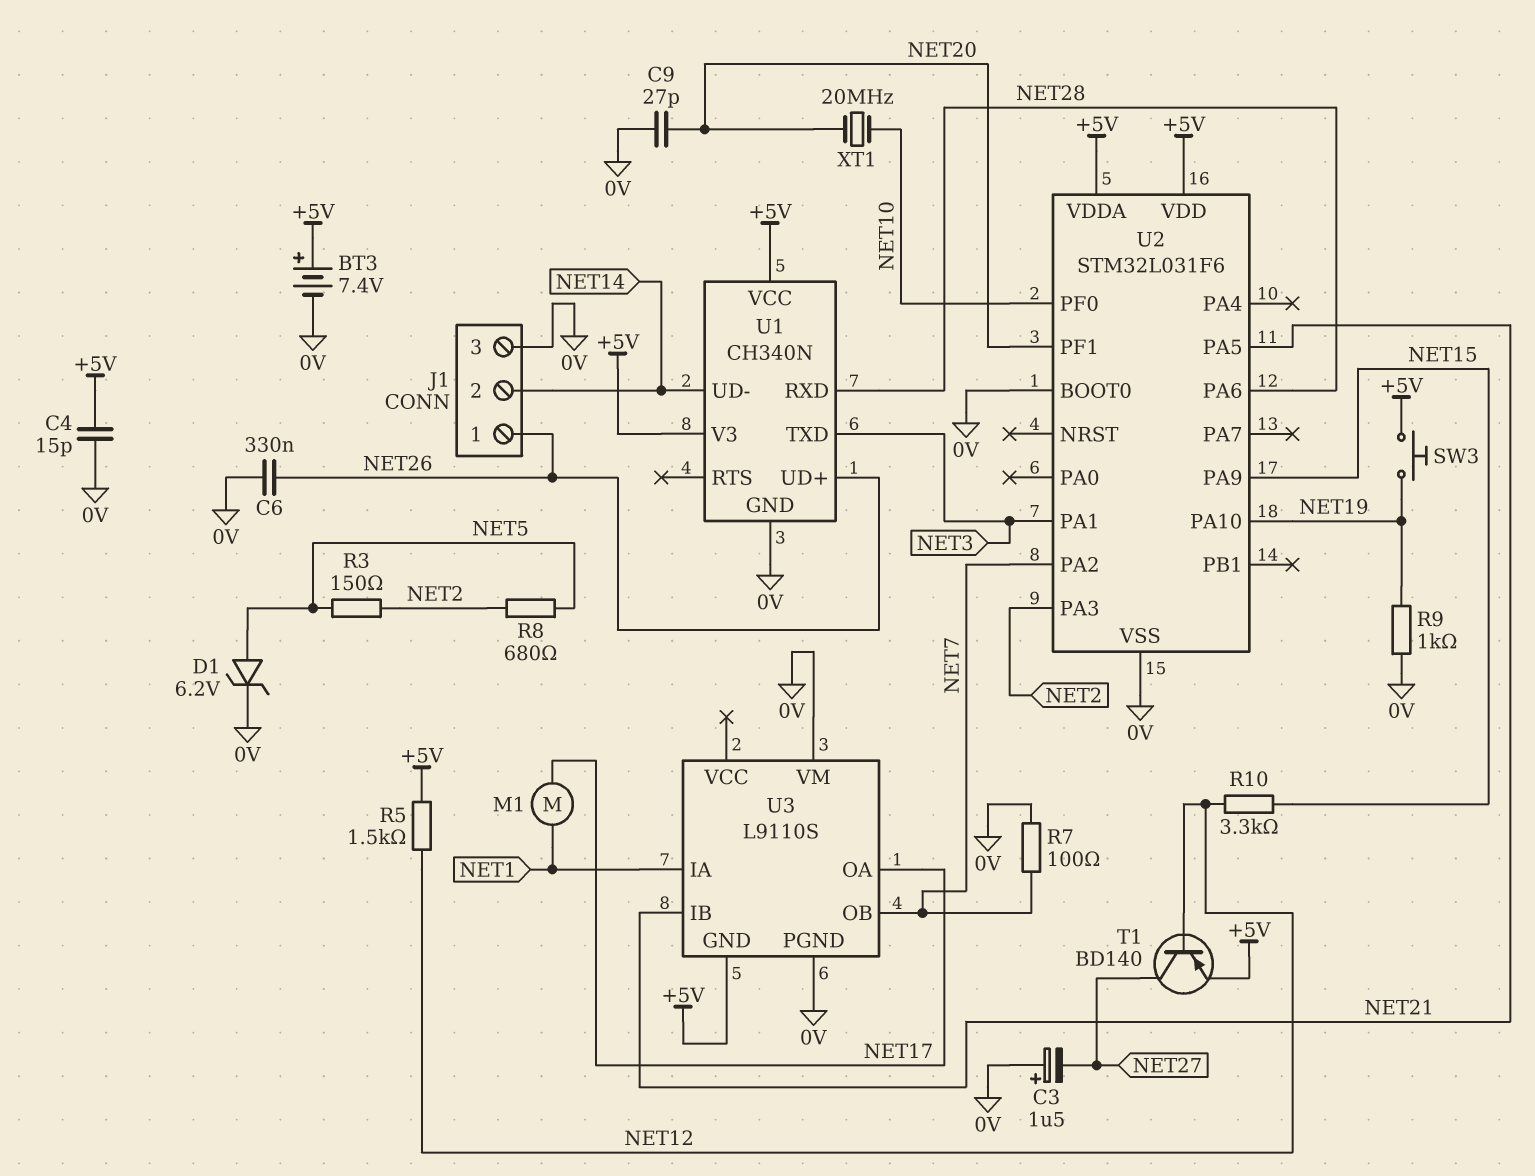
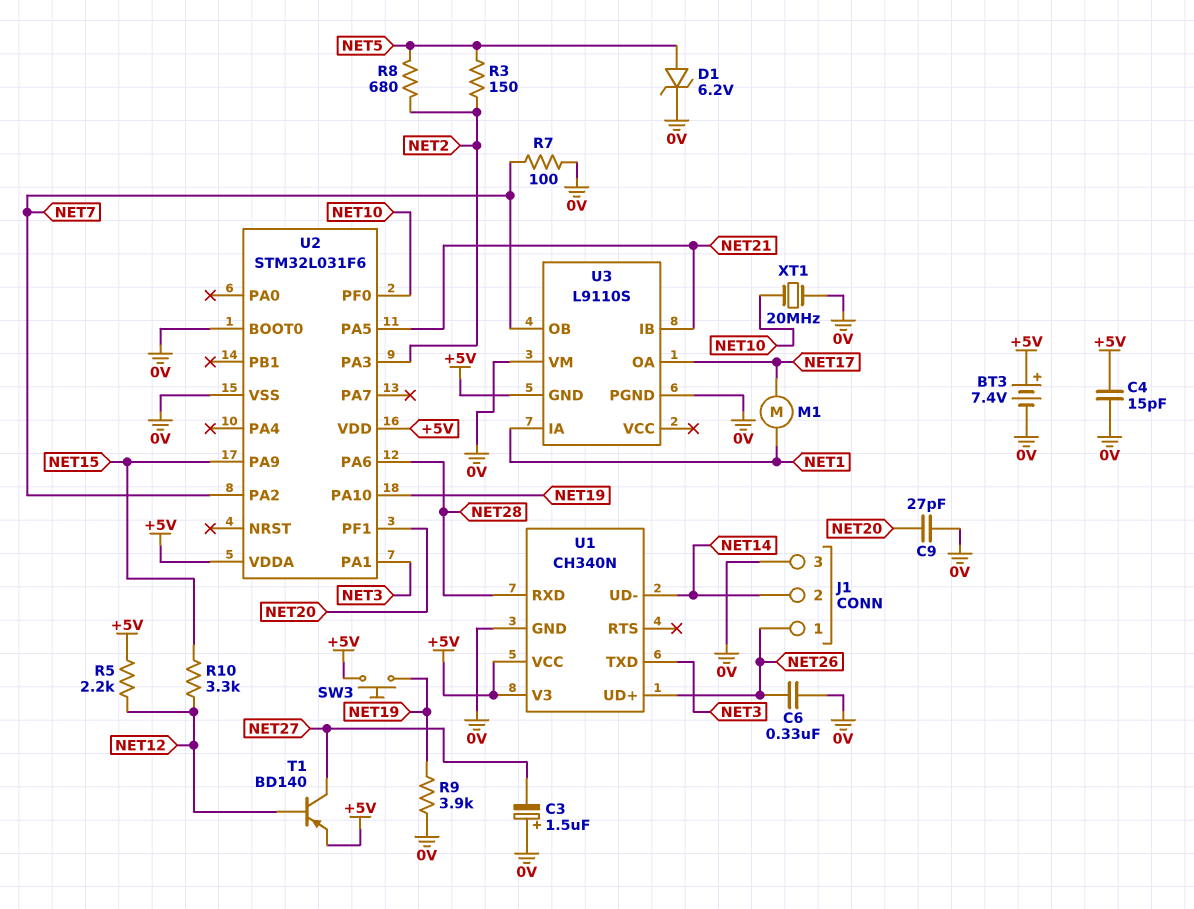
R5: 1.5k (+5V, NET12) -> 2.2k (+5V, NET12)
R9: 1k (0V, NET19) -> 3.9k (0V, NET19)
XT1: 20MHz (NET10, NET20) -> 20MHz (0V, NET10)

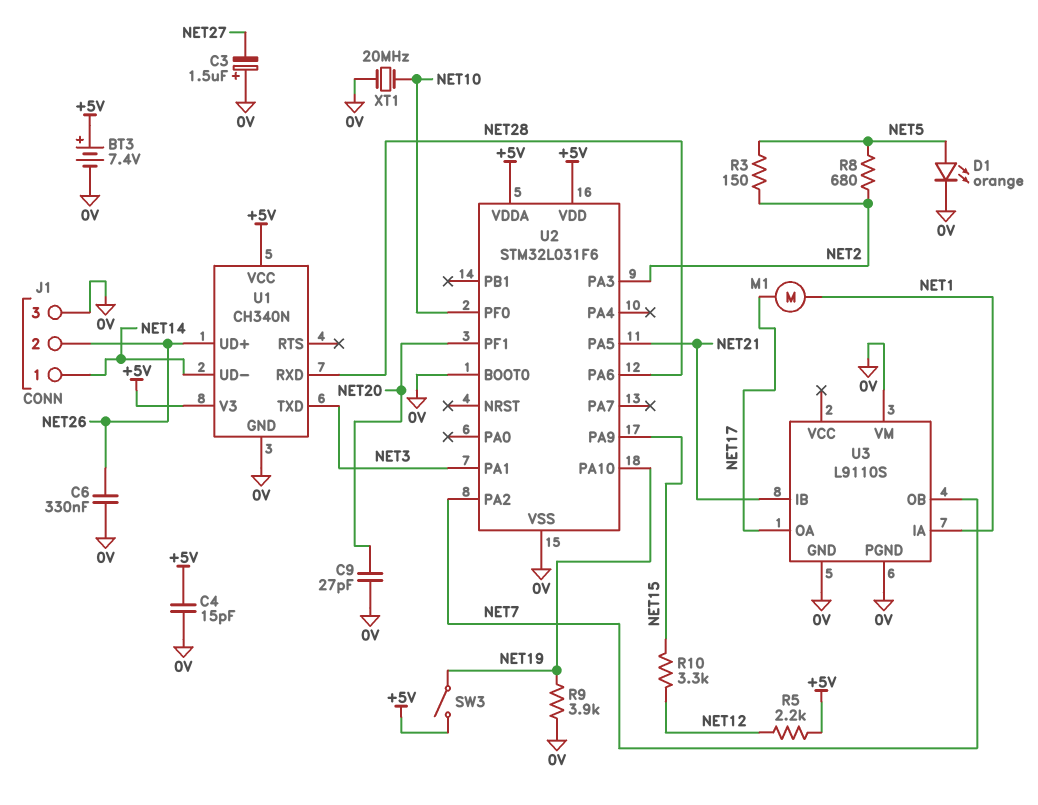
D1: zener 6.2V (A NET5, K 0V) -> LED orange (A NET5, K 0V)
J1 pin 1: NET26 -> NET14
J1 pin 2: NET14 -> NET26
R7: 100 (0V, NET7) -> none
SW3: button (+5V, NET19) -> switch (+5V, NET19)
T1: PNP BD140 (B NET12, C NET27, E +5V) -> none
U3 pin GND: +5V -> 0V

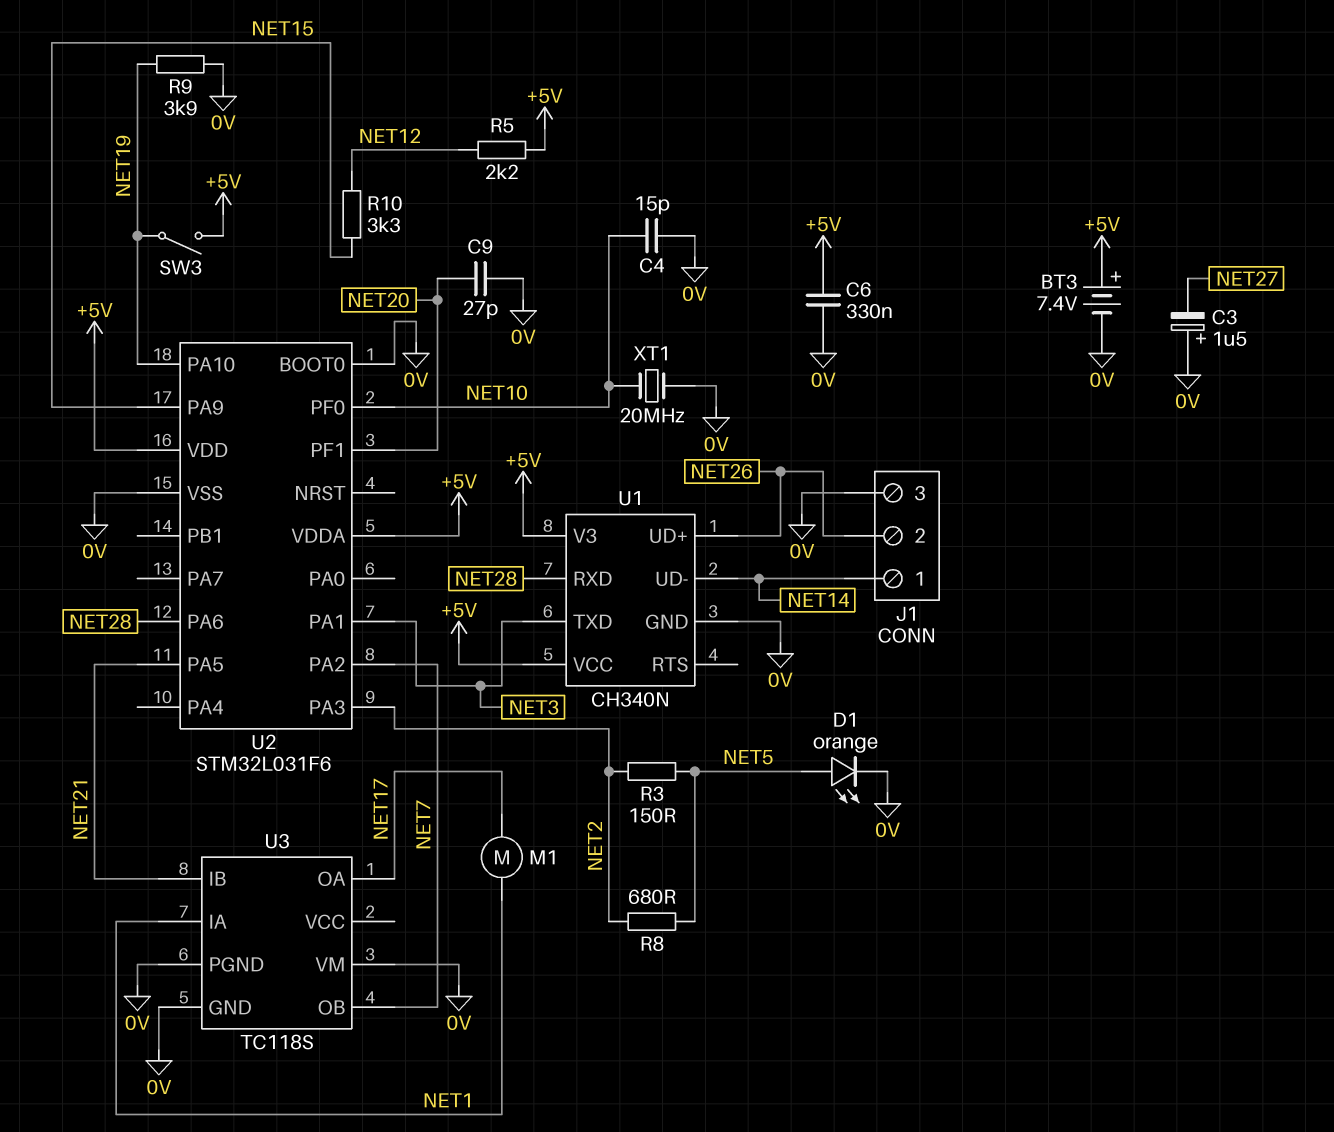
C4: 15pF (+5V, 0V) -> 15pF (0V, NET10)
C6: 330nF (0V, NET26) -> 330nF (+5V, 0V)
U3: L9110S -> TC118S

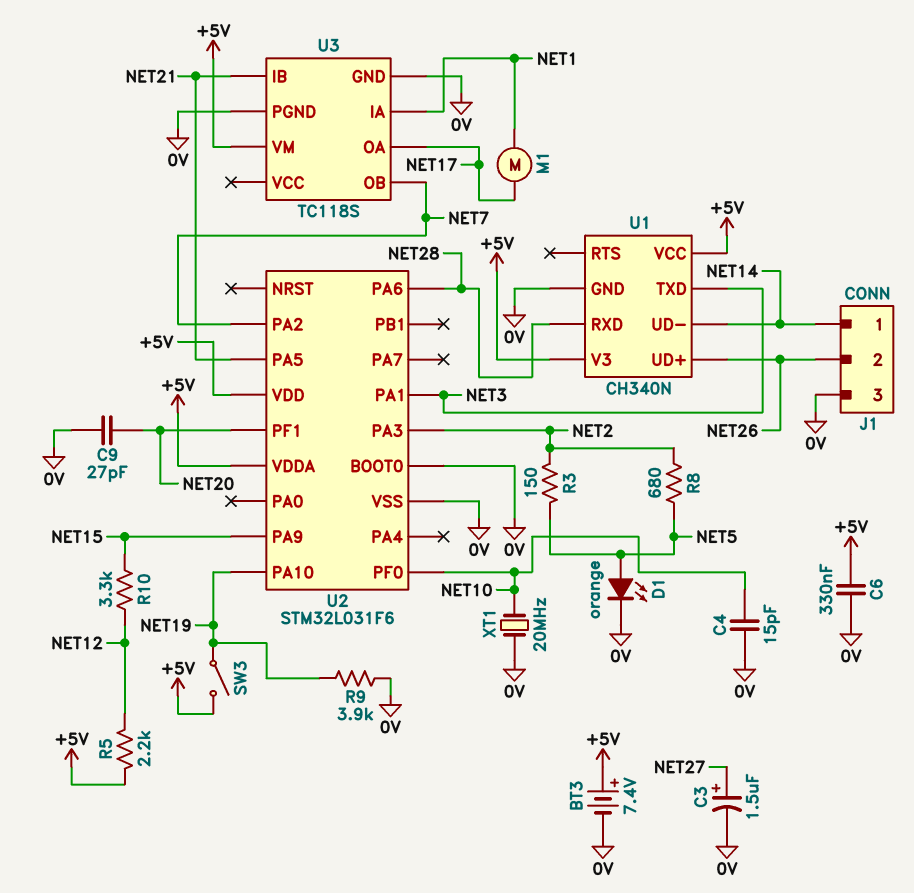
C3: 1.5uF (plus 0V, minus NET27) -> 1.5uF (plus NET27, minus 0V)
U3 pin VM: 0V -> +5V

